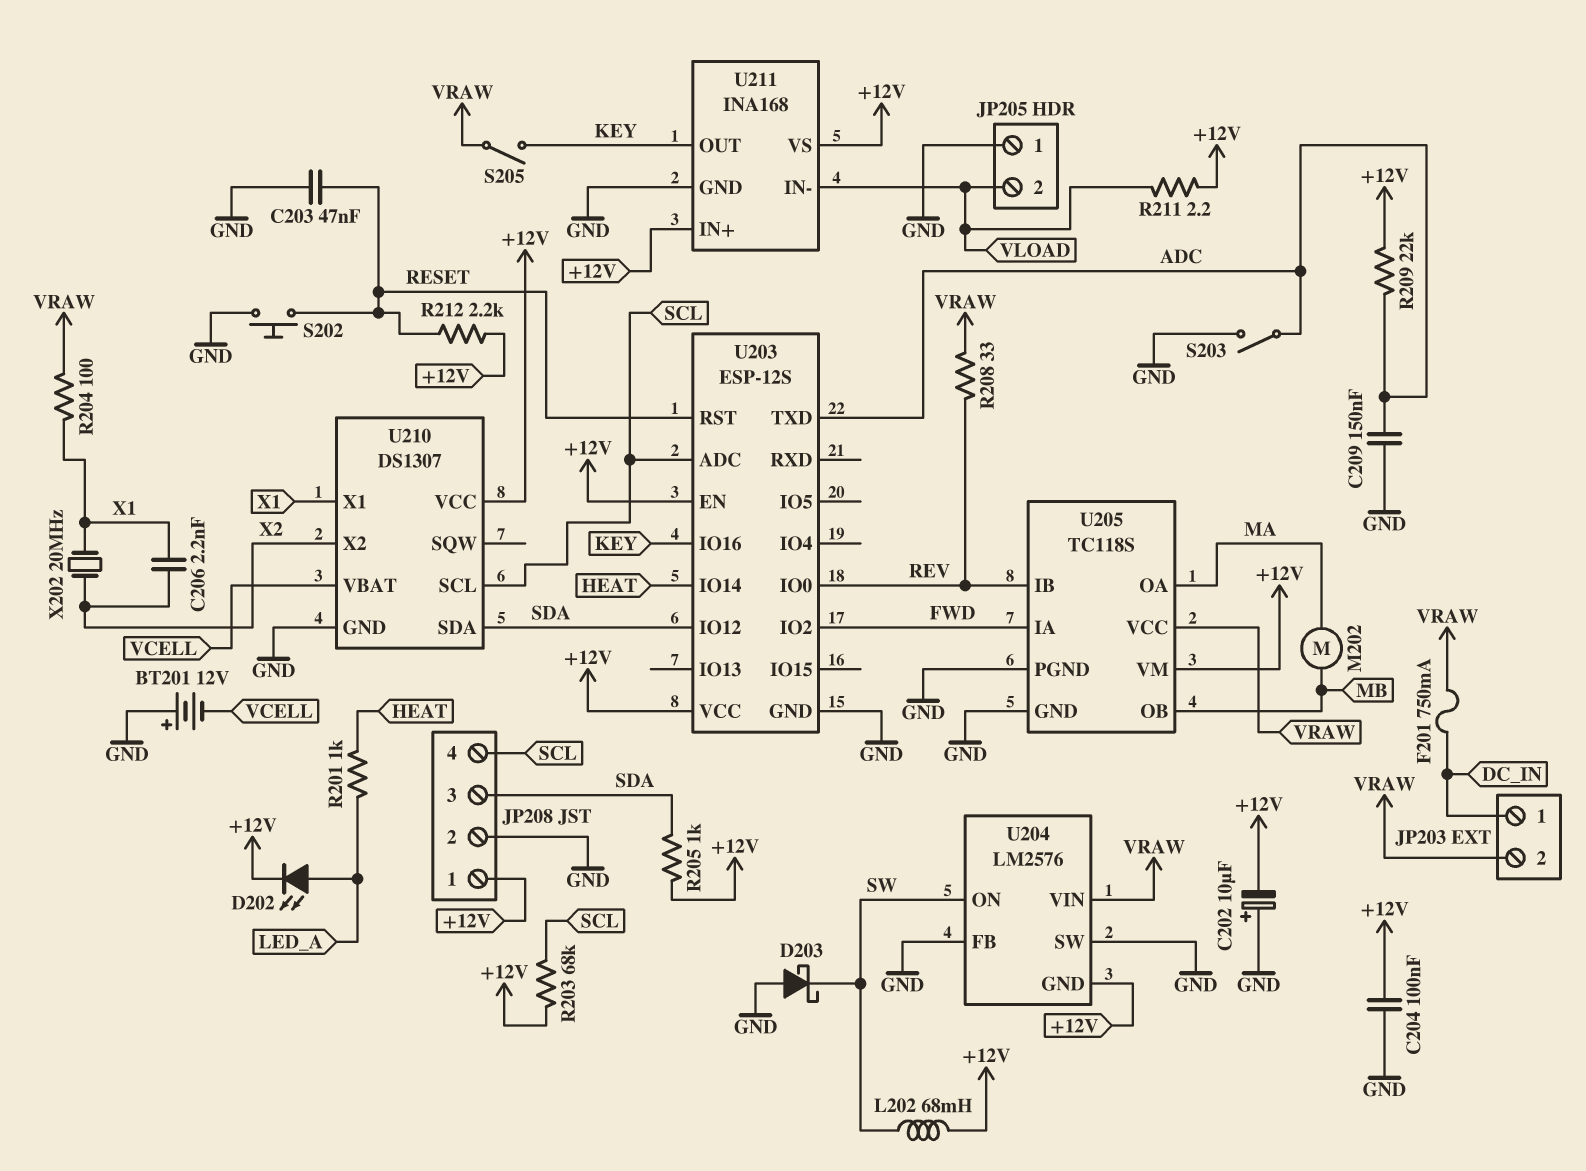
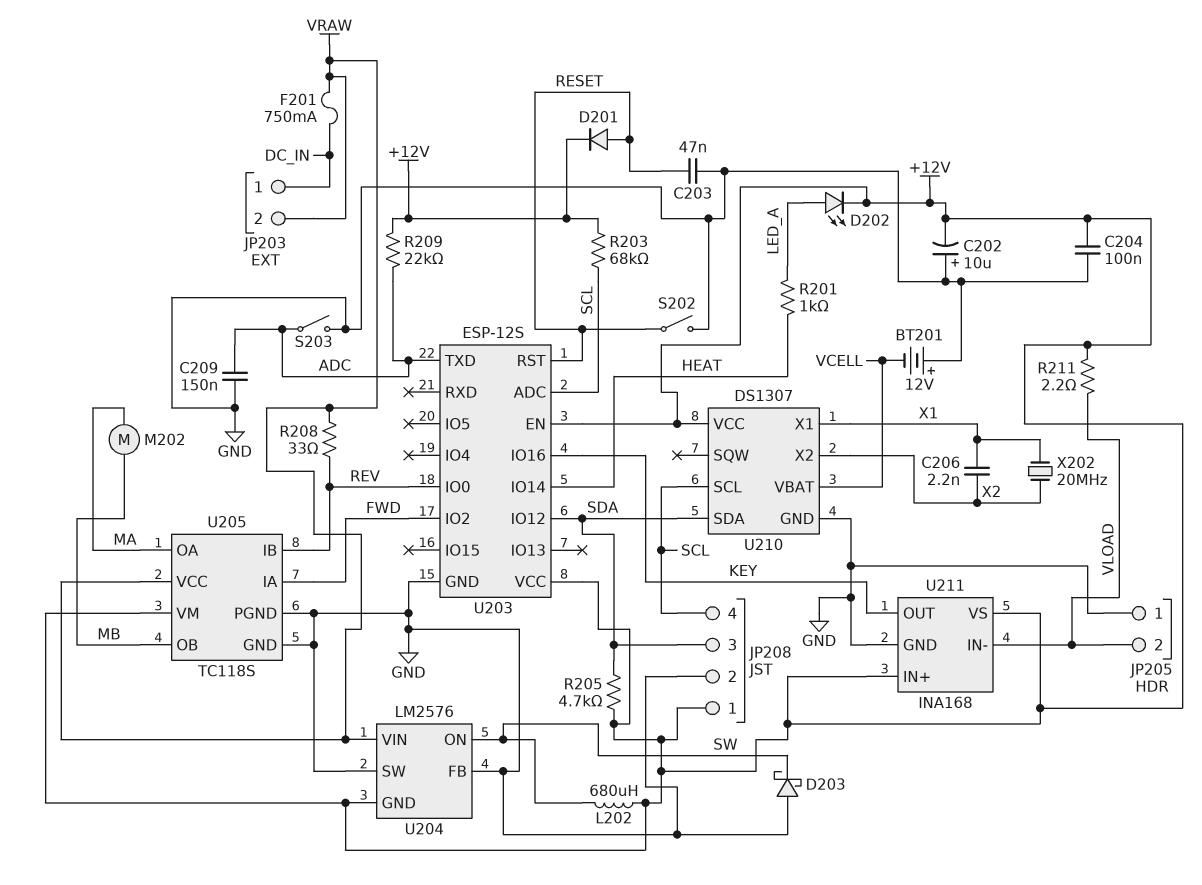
D201: none -> diode (A RESET, K +12V)
L202: 68mH (+12V, SW) -> 680uH (+12V, SW)
R204: 100 (VRAW, X1) -> none
R205: 1k (+12V, SDA) -> 4.7k (+12V, SDA)
R212: 2.2k (+12V, RESET) -> none
S202: button (GND, RESET) -> switch (GND, RESET)
S205: switch (KEY, VRAW) -> none

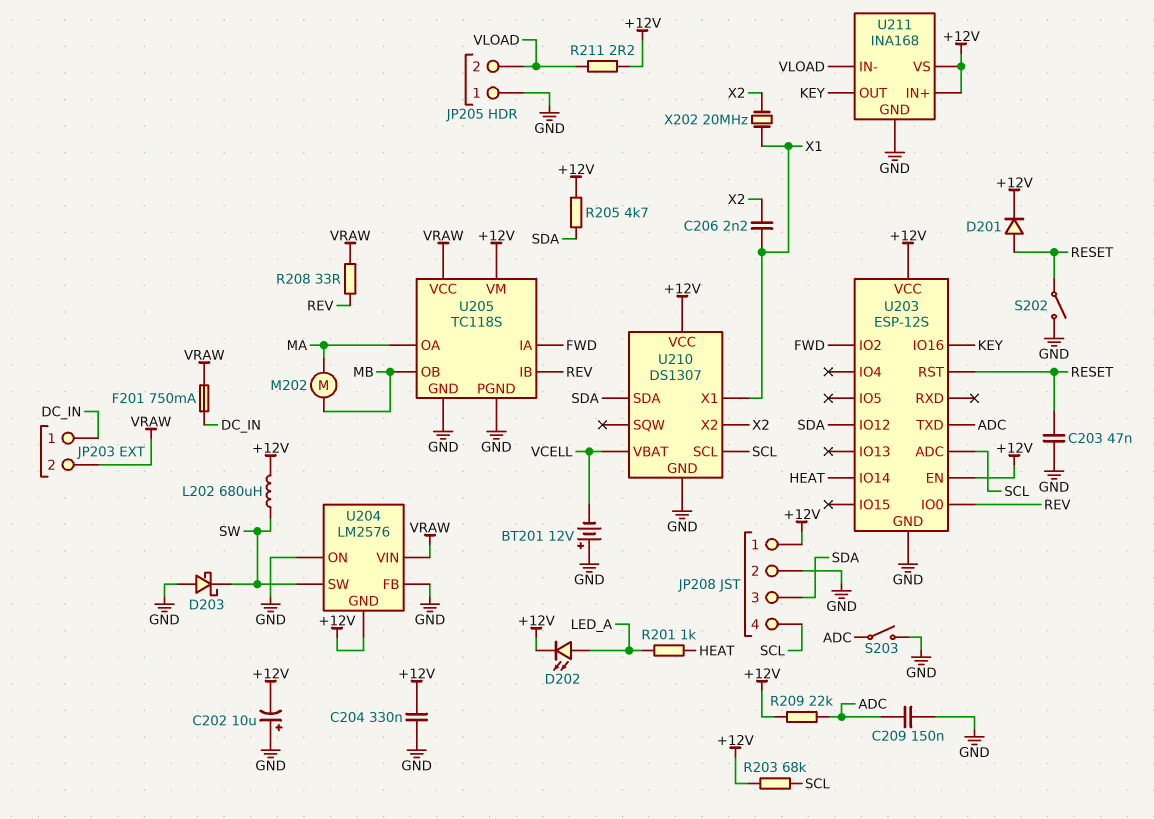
C204: 100nF (+12V, GND) -> 330nF (+12V, GND)
U204 pin ON: SW -> GND
U204 pin SW: GND -> SW

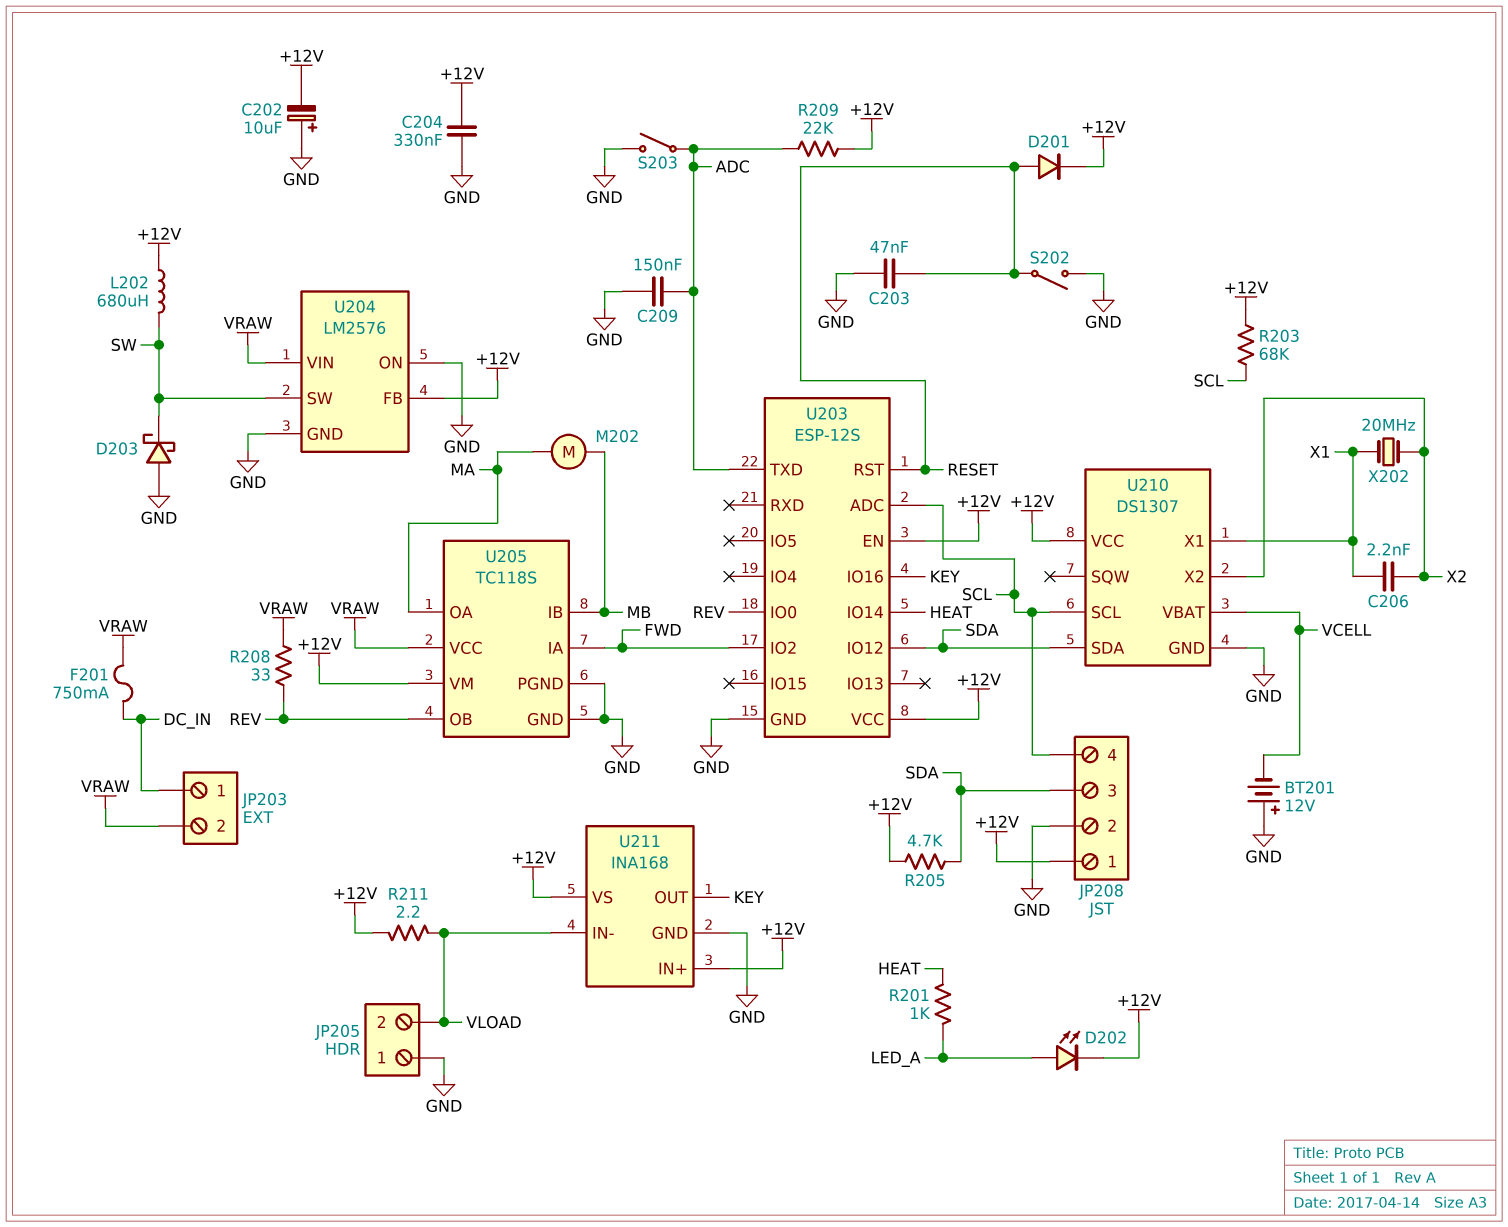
U204 pin FB: GND -> +12V
U204 pin GND: +12V -> GND
U205 pin IB: REV -> MB
U205 pin OB: MB -> REV

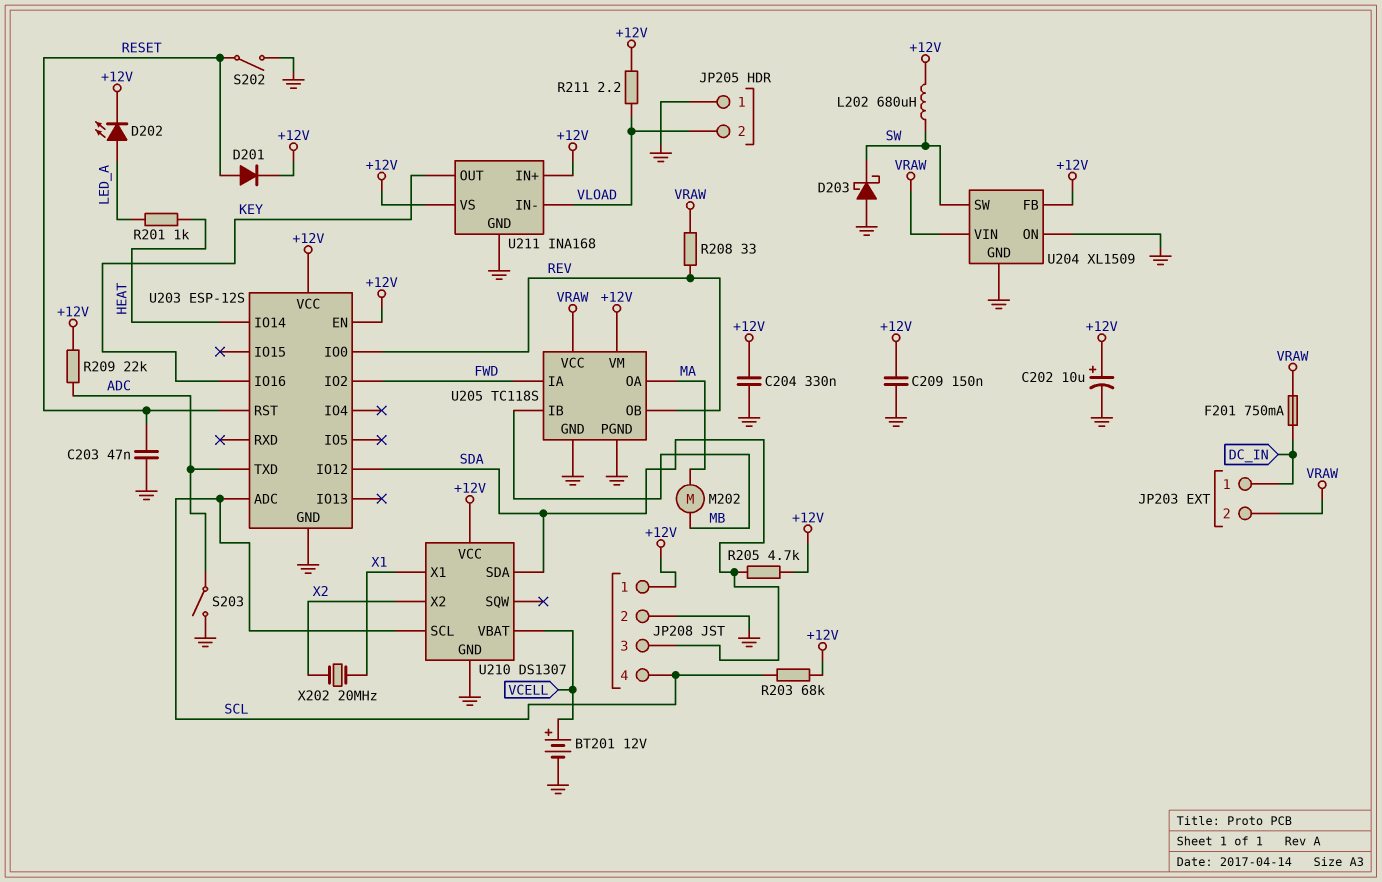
BT201: 12V (plus GND, minus VCELL) -> 12V (plus VCELL, minus GND)
C202: 10uF (plus GND, minus +12V) -> 10uF (plus +12V, minus GND)
C206: 2.2nF (X1, X2) -> none
C209: 150nF (ADC, GND) -> 150nF (+12V, GND)
U204: LM2576 -> XL1509

